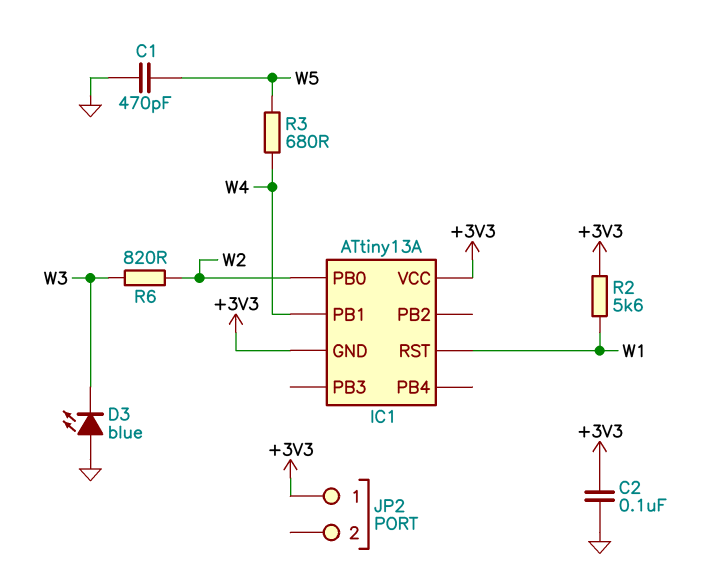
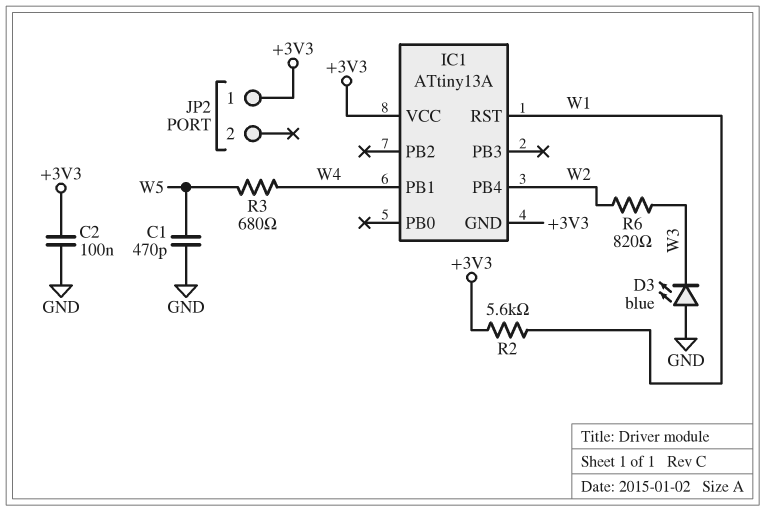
IC1 pin PB0: W2 -> none
IC1 pin PB4: none -> W2

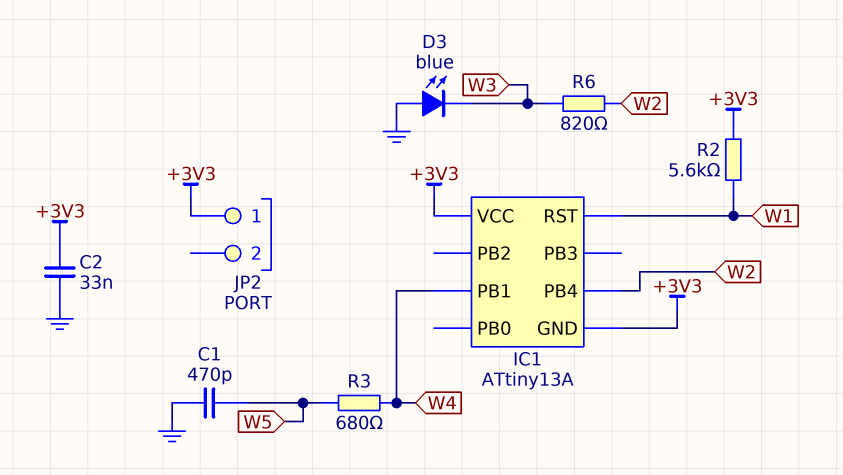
C2: 100nF (+3V3, GND) -> 33nF (+3V3, GND)

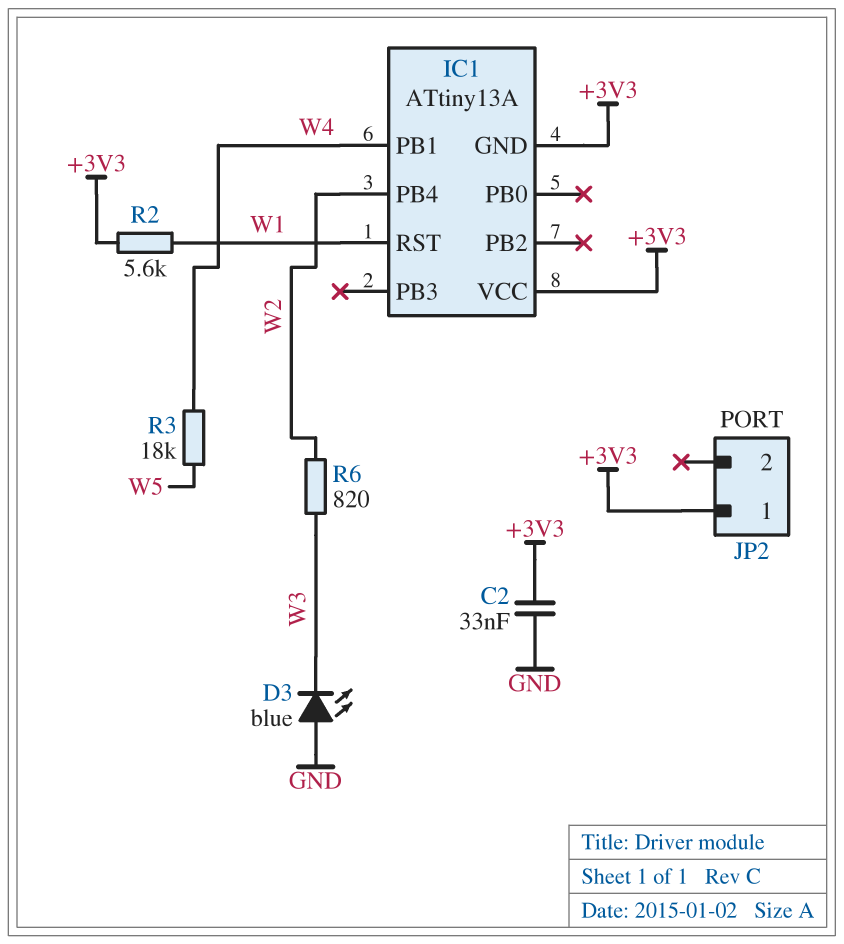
C1: 470pF (GND, W5) -> none
R3: 680 (W4, W5) -> 18k (W4, W5)

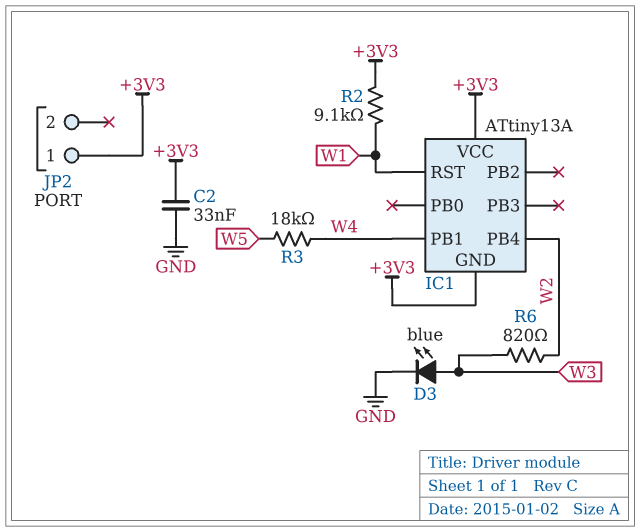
D3: LED blue (A GND, K W3) -> LED blue (A W3, K GND)
R2: 5.6k (+3V3, W1) -> 9.1k (+3V3, W1)

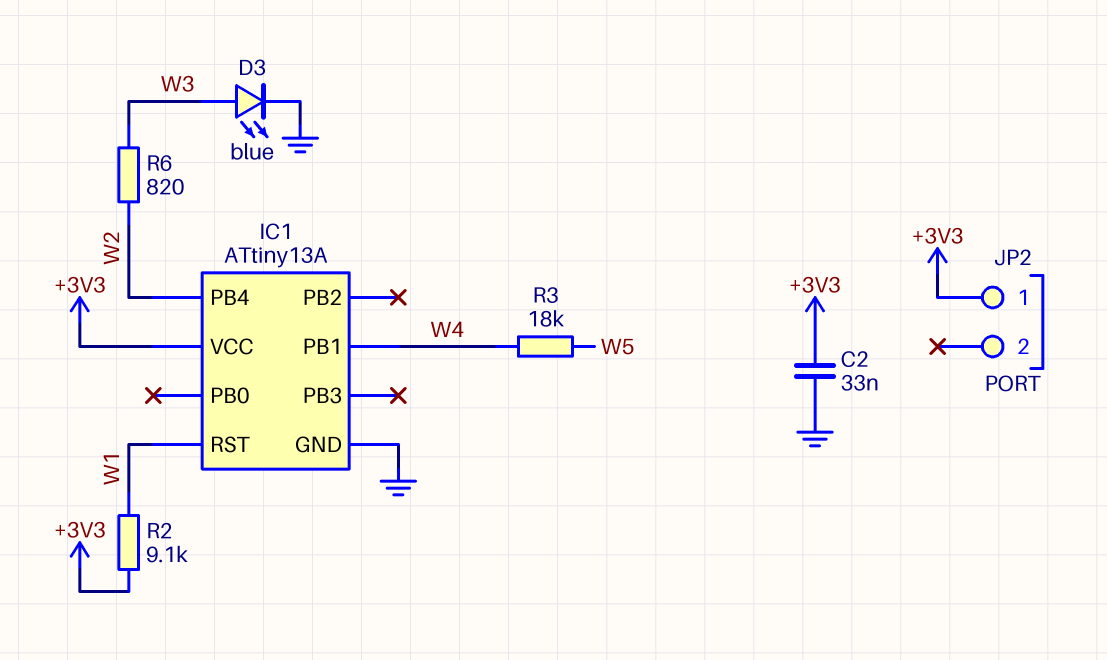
IC1 pin GND: +3V3 -> GND

